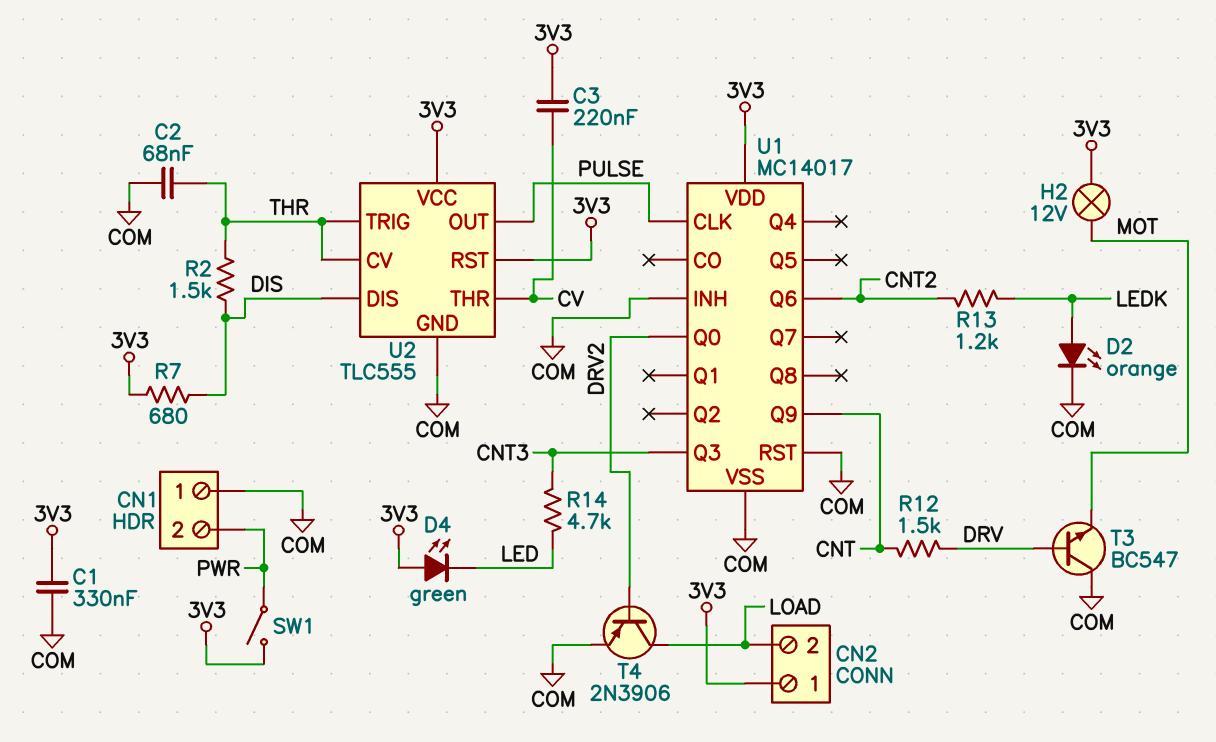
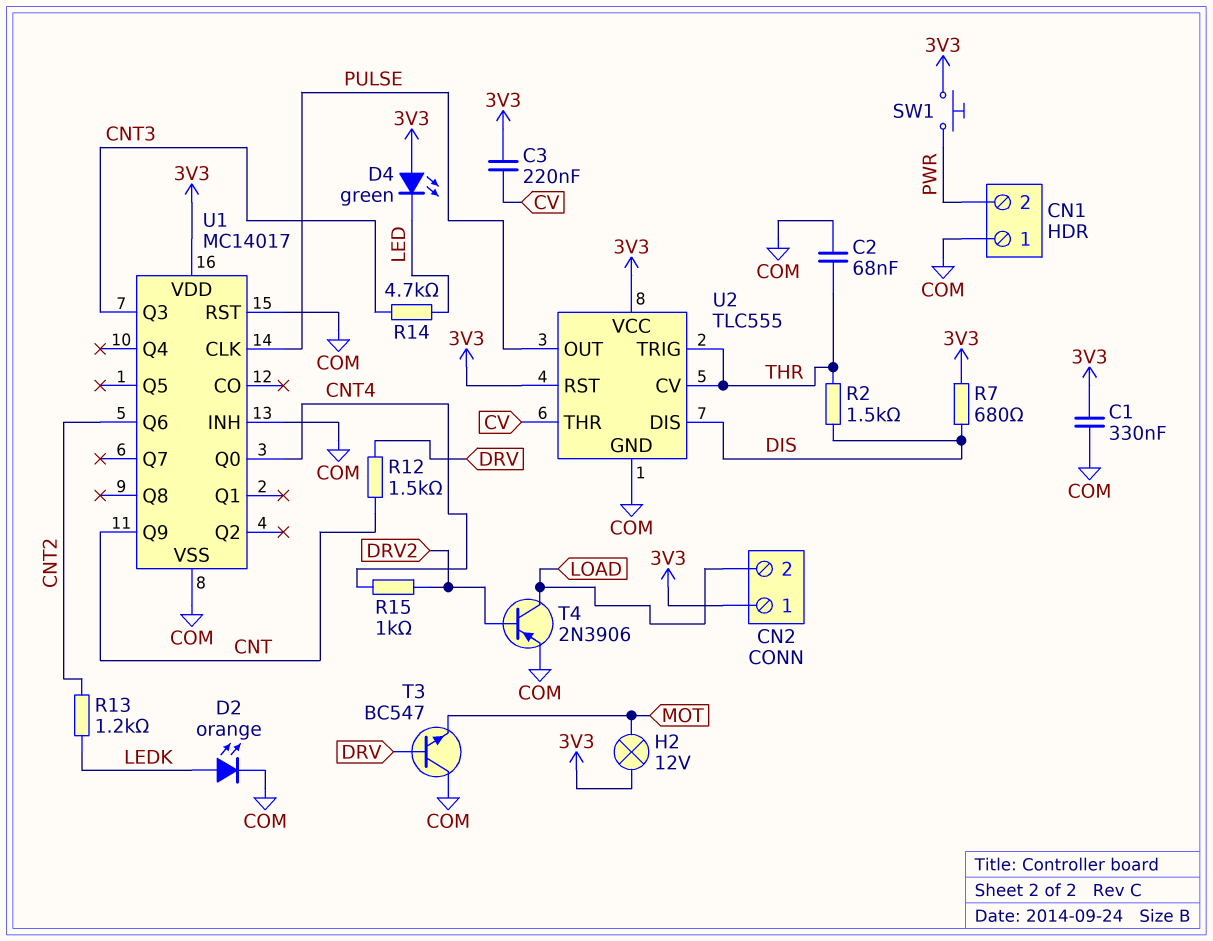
R15: none -> 1k (CNT4, DRV2)
SW1: switch (3V3, PWR) -> button (3V3, PWR)
U1 pin Q0: DRV2 -> CNT4

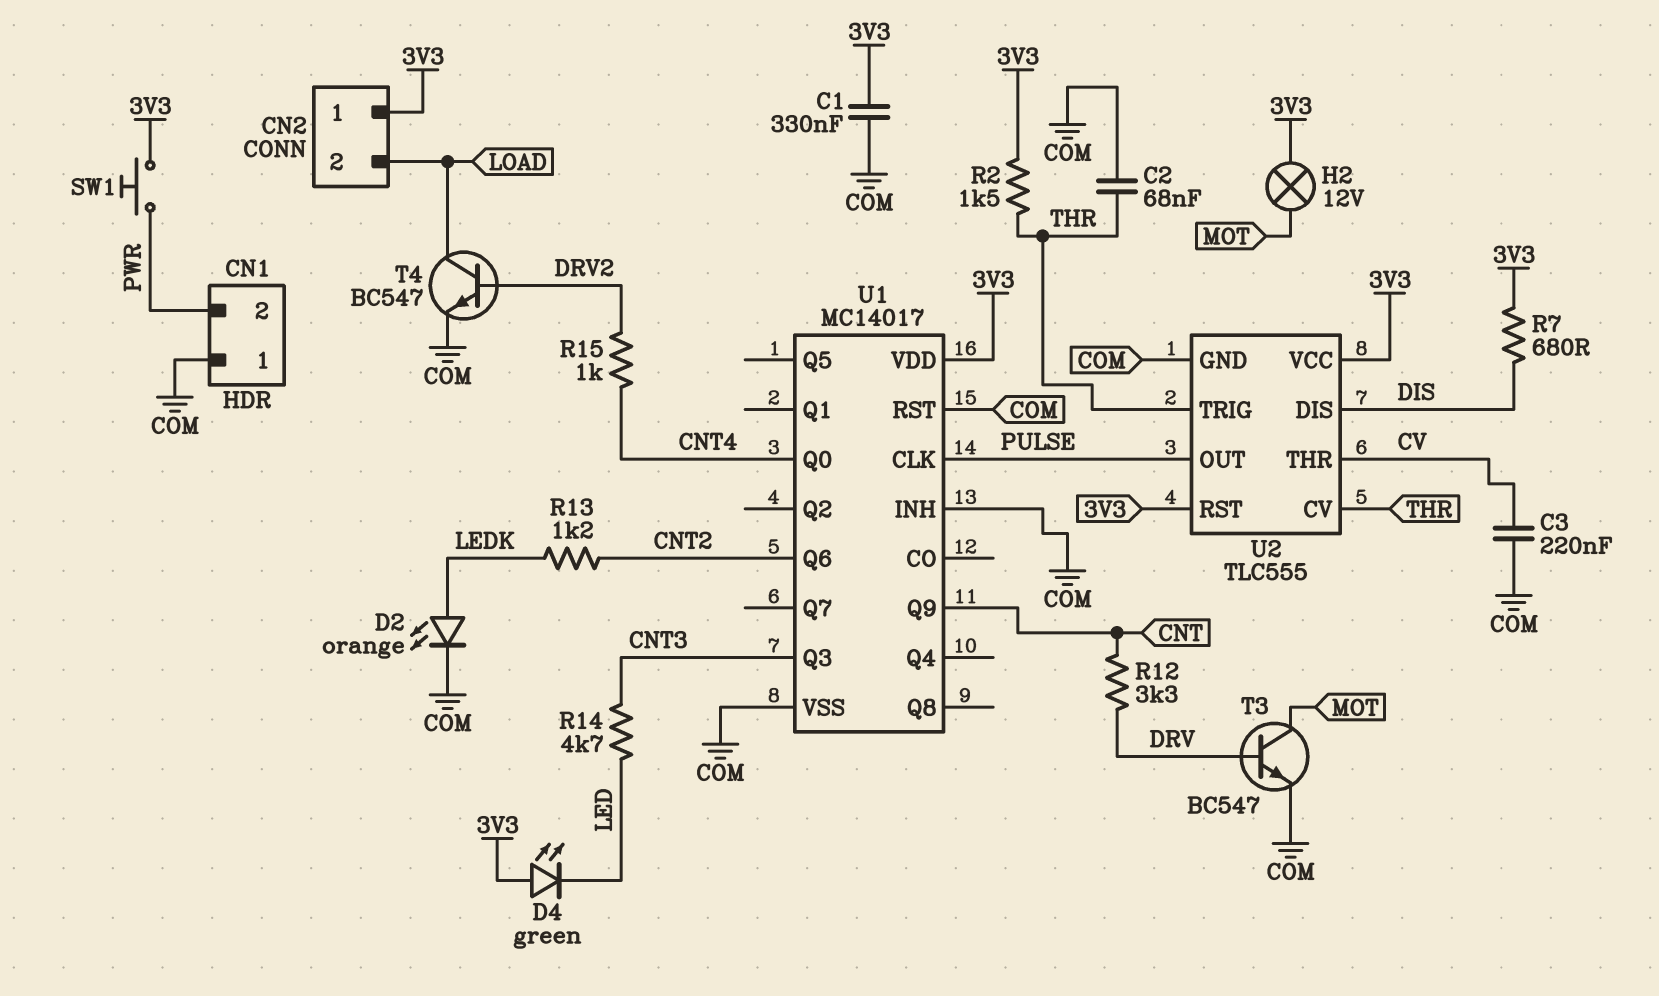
C3: 220nF (3V3, CV) -> 220nF (COM, CV)
R2: 1.5k (DIS, THR) -> 1.5k (3V3, THR)
R12: 1.5k (CNT, DRV) -> 3.3k (CNT, DRV)
T3: NPN BC547 (B DRV, C COM, E MOT) -> NPN BC547 (B DRV, C MOT, E COM)
T4: PNP 2N3906 (B DRV2, C LOAD, E COM) -> NPN BC547 (B DRV2, C LOAD, E COM)

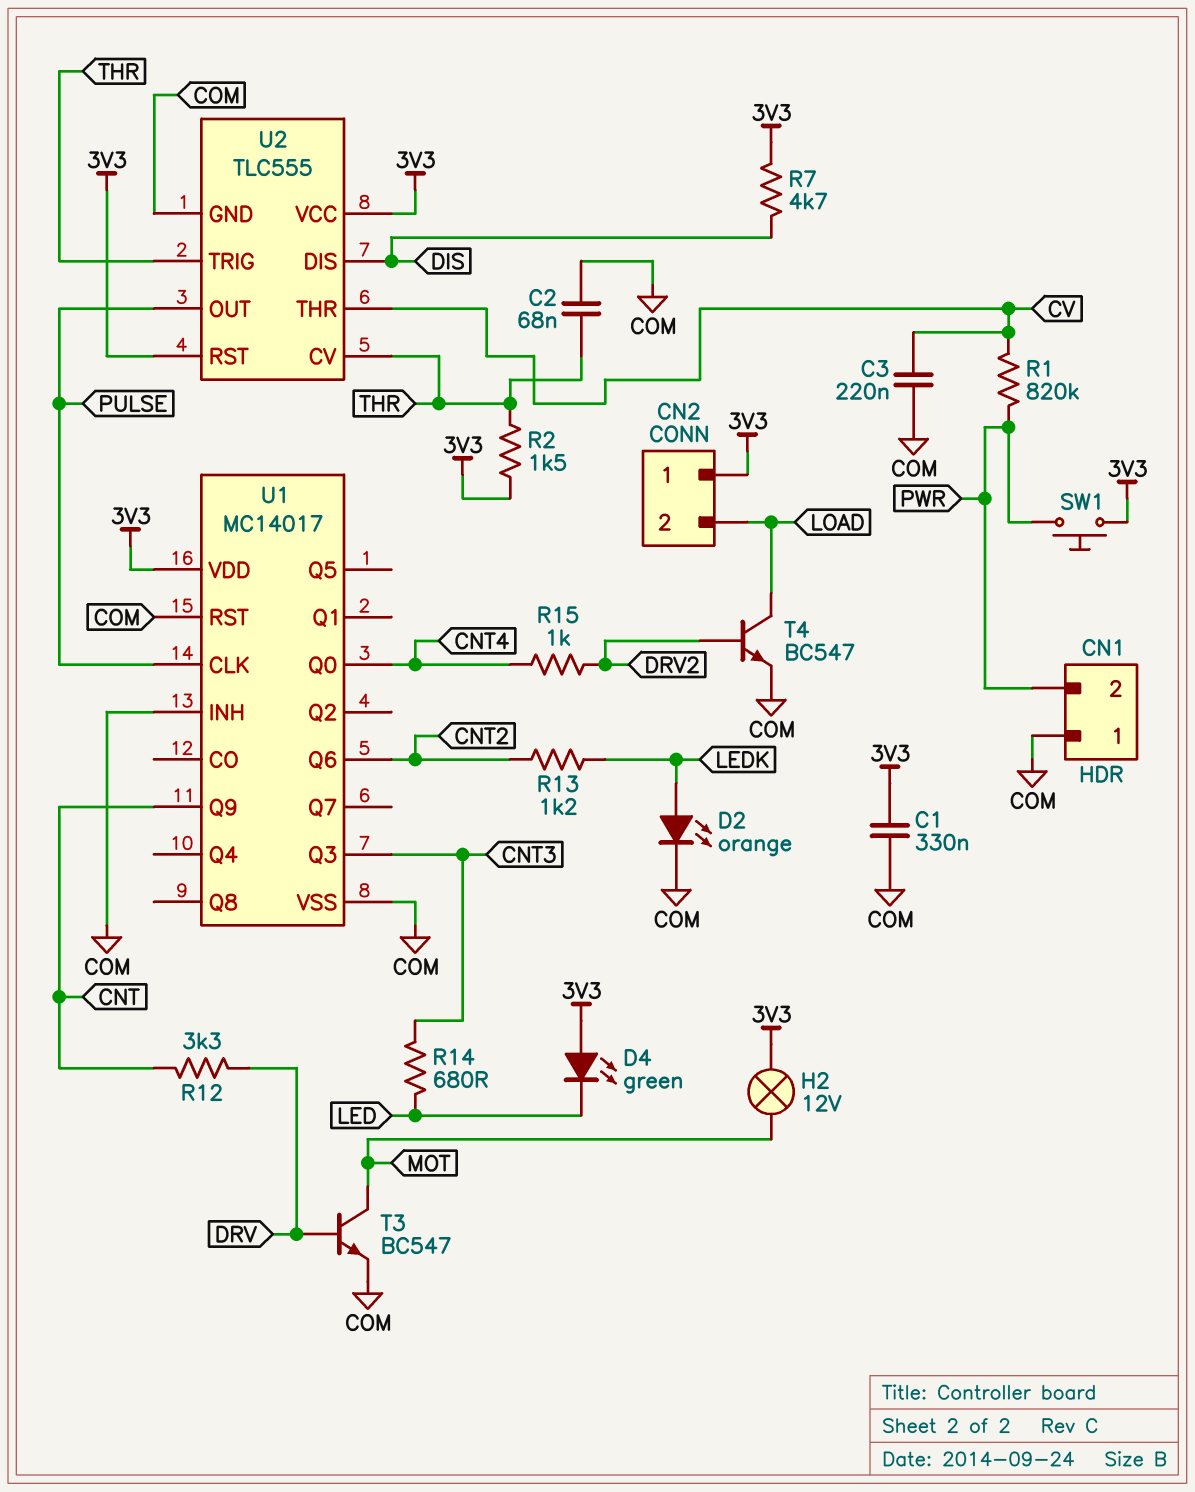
R1: none -> 820k (CV, PWR)
R7: 680 (3V3, DIS) -> 4.7k (3V3, DIS)
R14: 4.7k (CNT3, LED) -> 680 (CNT3, LED)

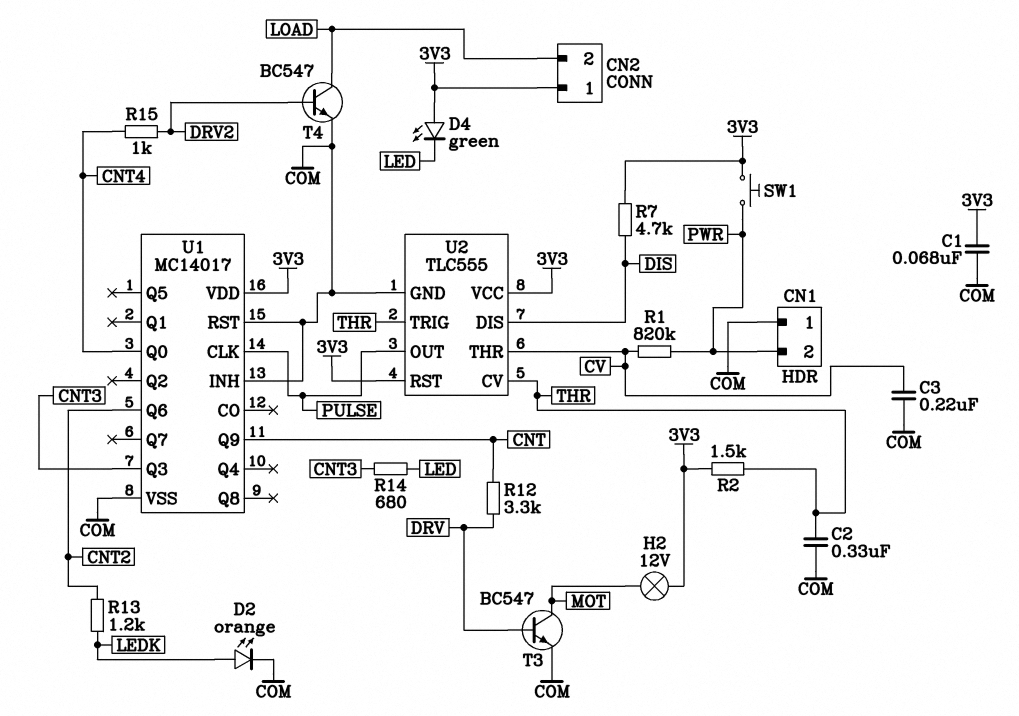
C1: 330nF (3V3, COM) -> 68nF (3V3, COM)
C2: 68nF (COM, THR) -> 330nF (COM, THR)

